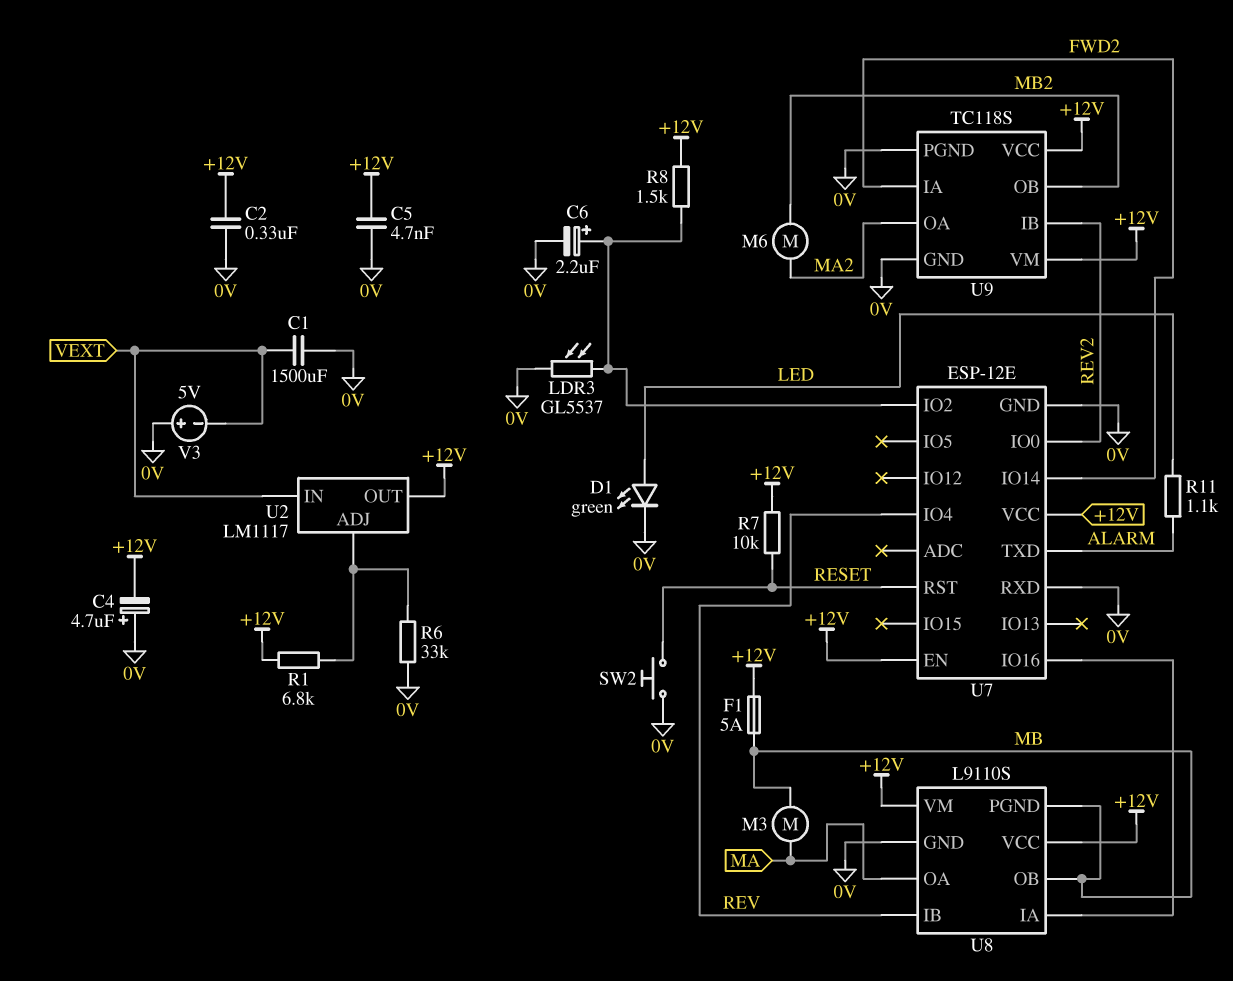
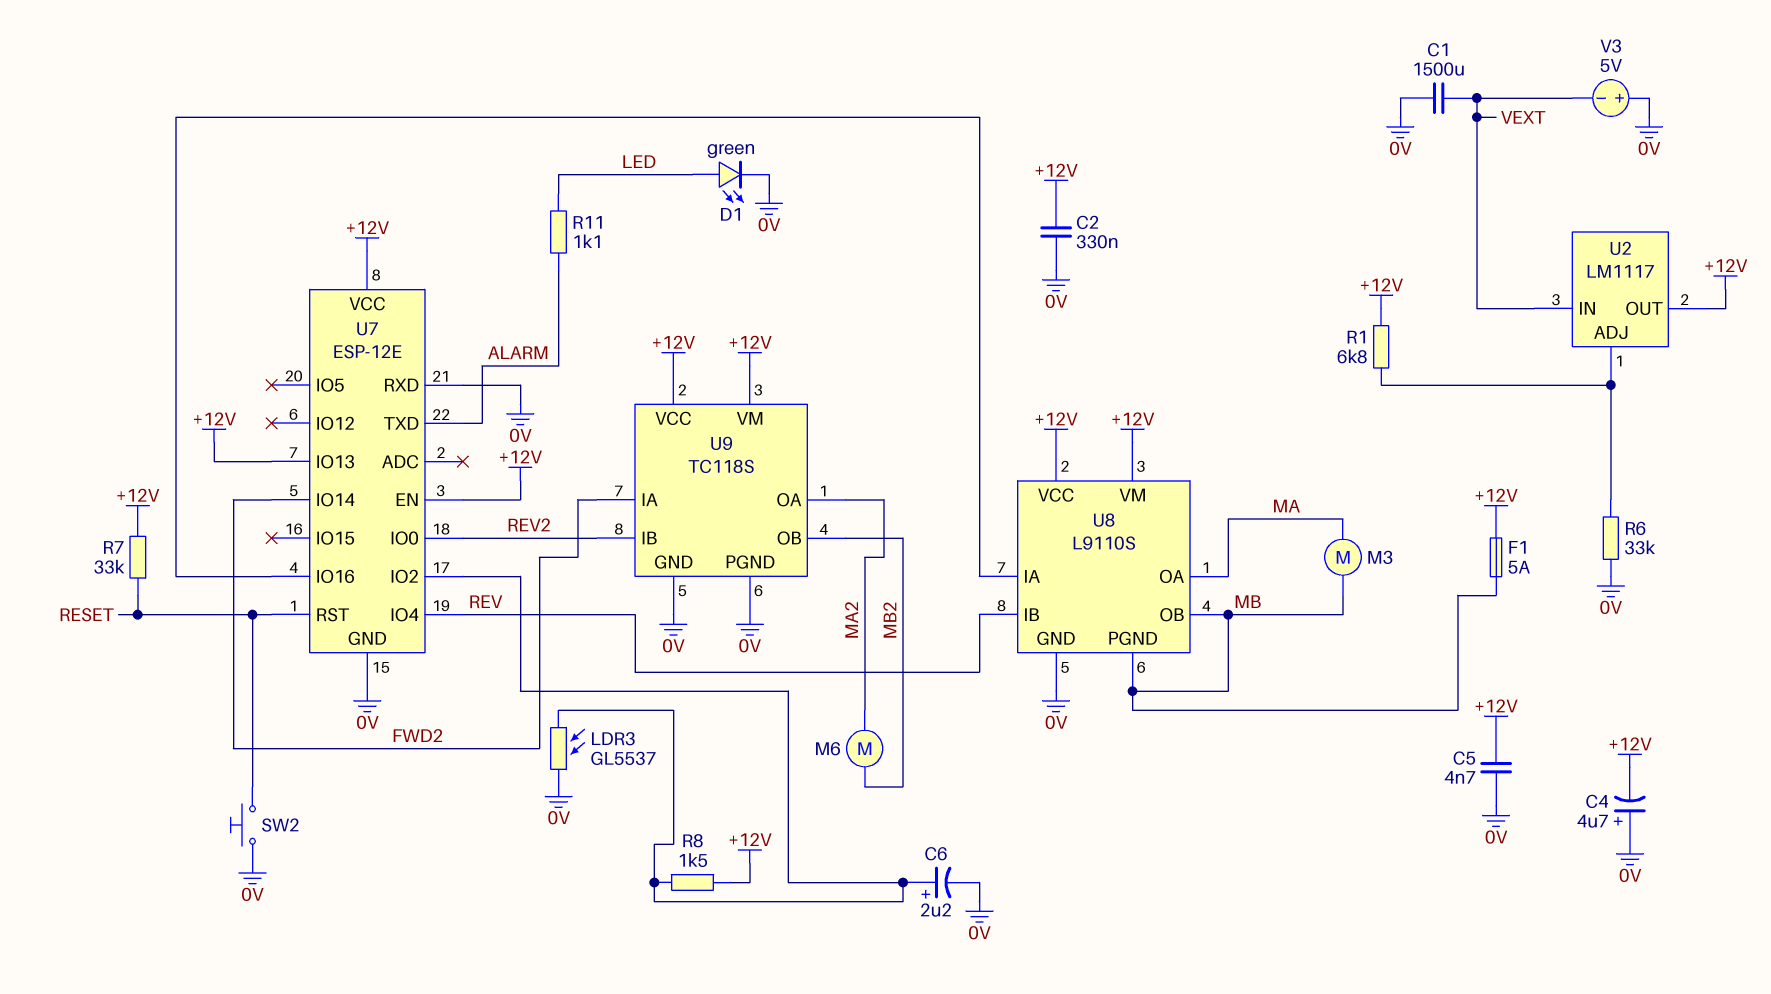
R7: 10k (+12V, RESET) -> 33k (+12V, RESET)
U7 pin IO13: none -> +12V

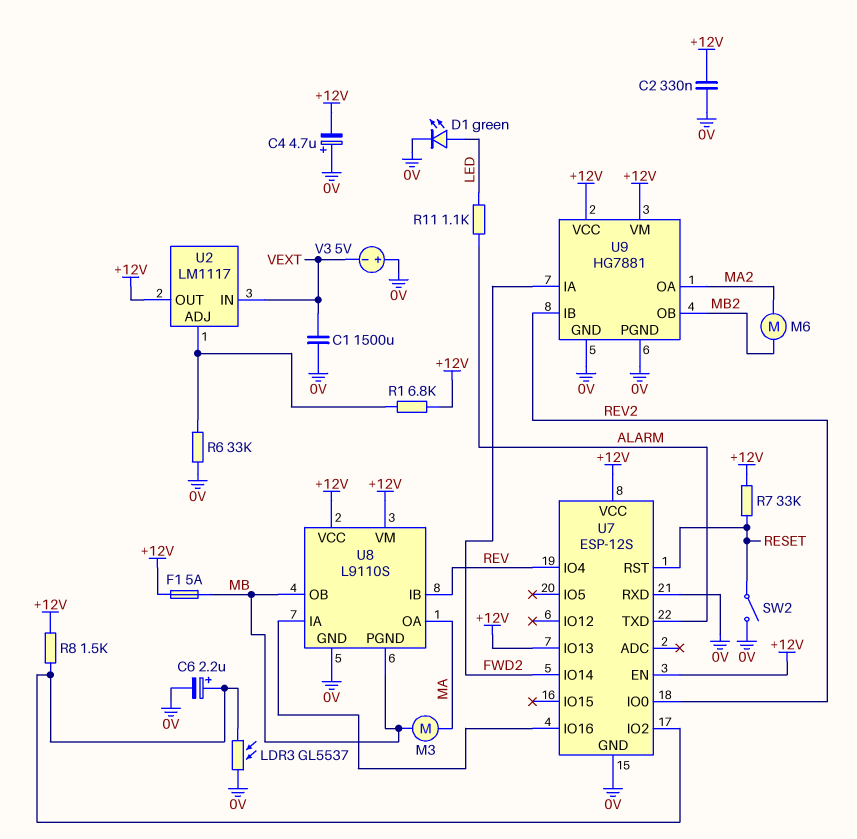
C5: 4.7nF (+12V, 0V) -> none
SW2: button (0V, RESET) -> switch (0V, RESET)
U7: ESP-12E -> ESP-12S
U9: TC118S -> HG7881

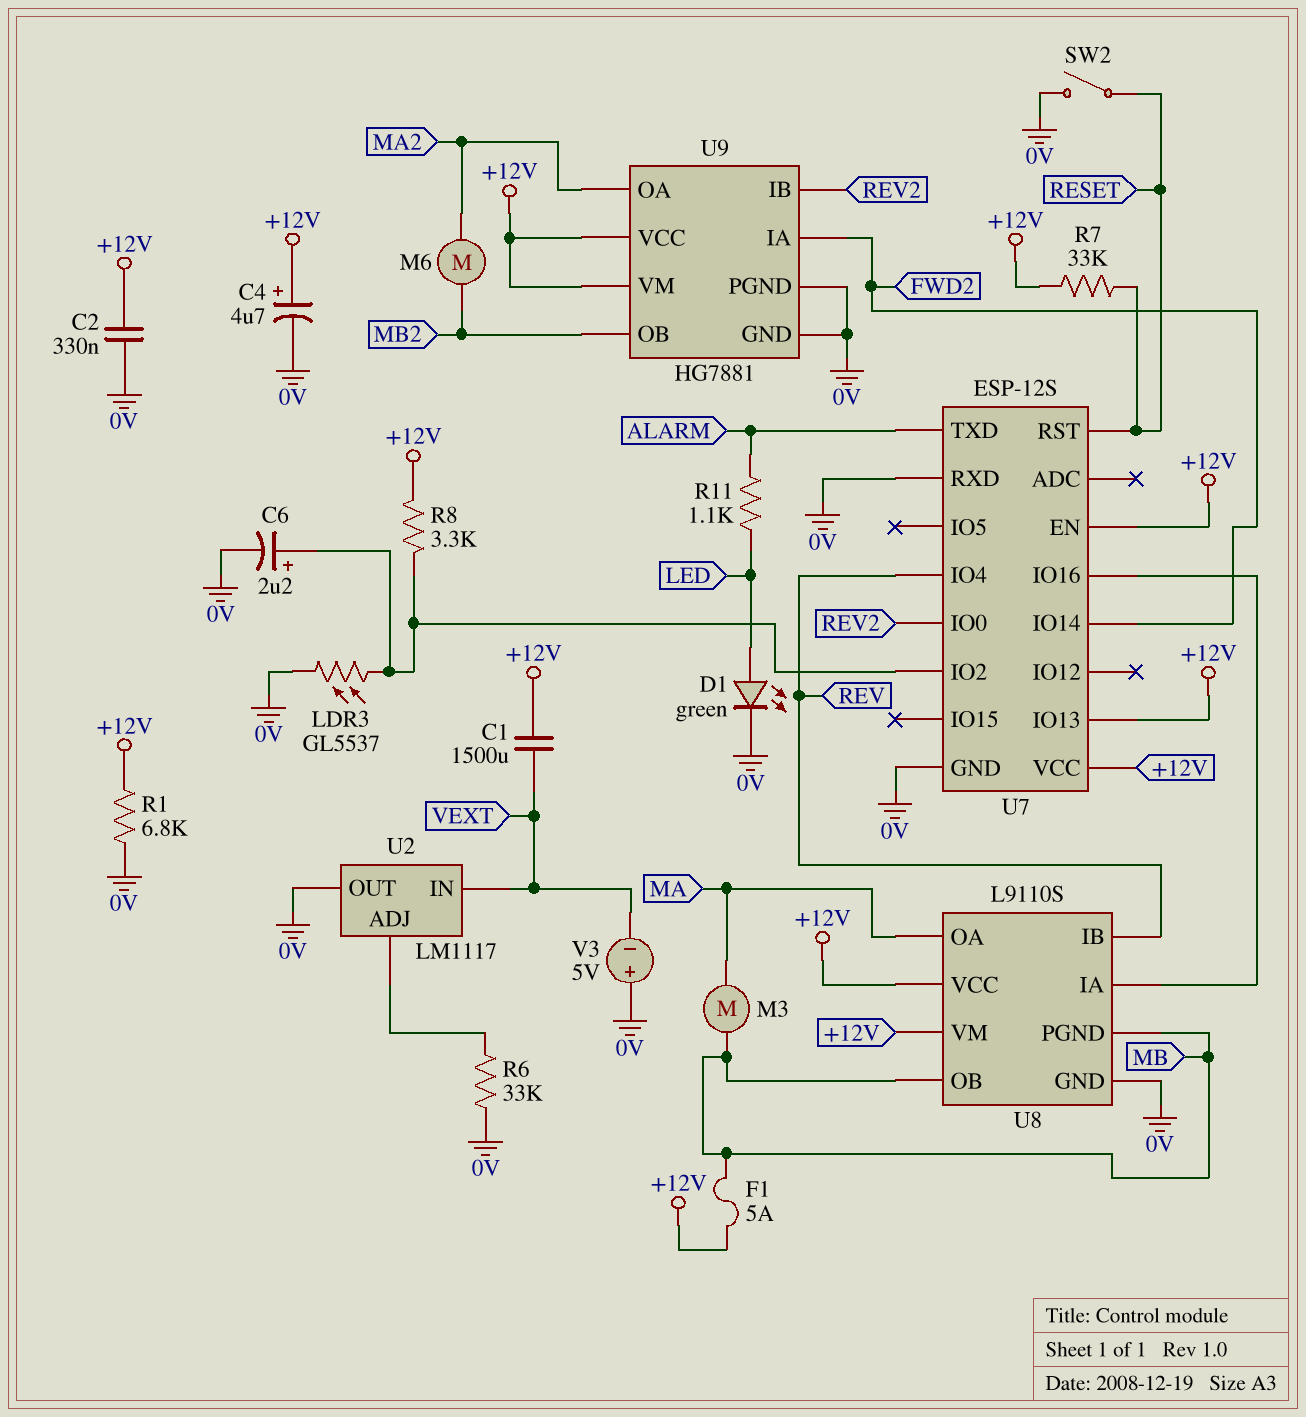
C1: 1500uF (0V, VEXT) -> 1500uF (+12V, VEXT)
C4: 4.7uF (plus 0V, minus +12V) -> 4.7uF (plus +12V, minus 0V)
R1: 6.8k (+12V, U2/ADJ) -> 6.8k (+12V, 0V)
R8: 1.5k (+12V, U7/IO2) -> 3.3k (+12V, U7/IO2)
U2 pin OUT: +12V -> 0V

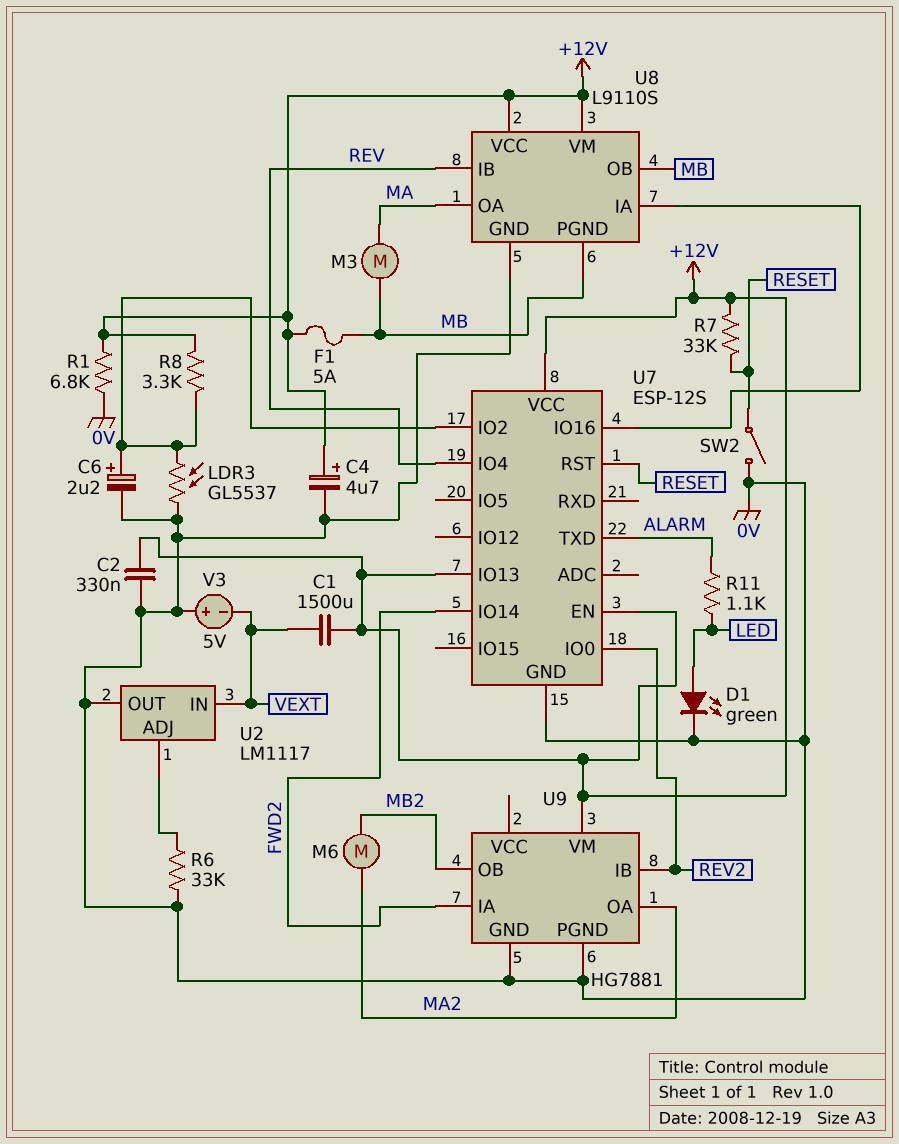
U7 pin RXD: 0V -> none
U9 pin VCC: +12V -> none

